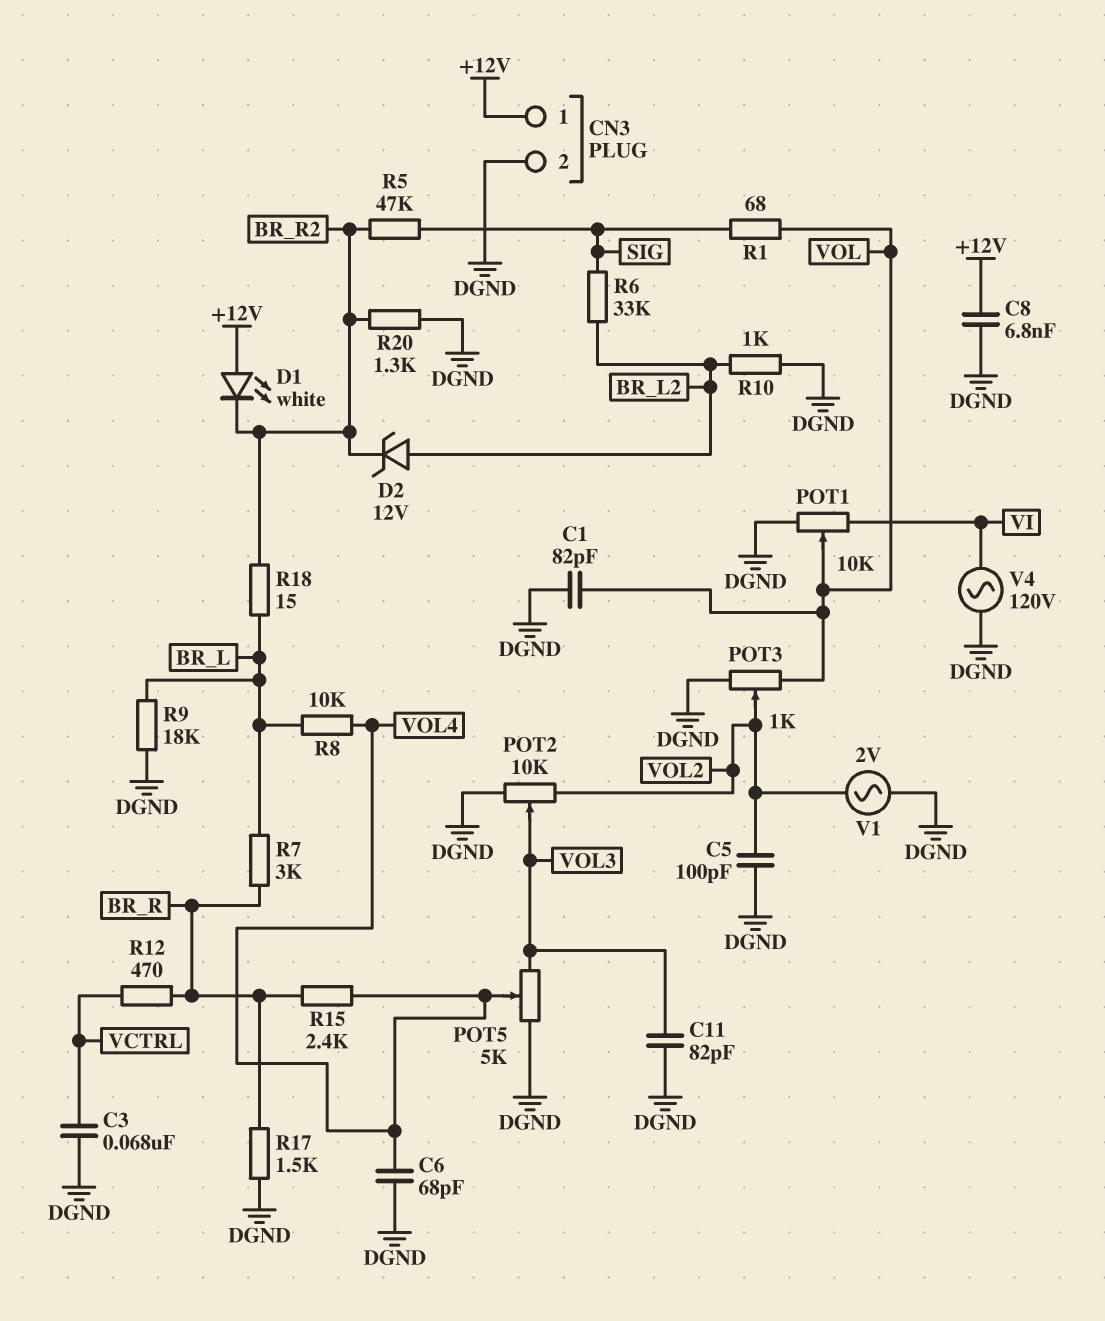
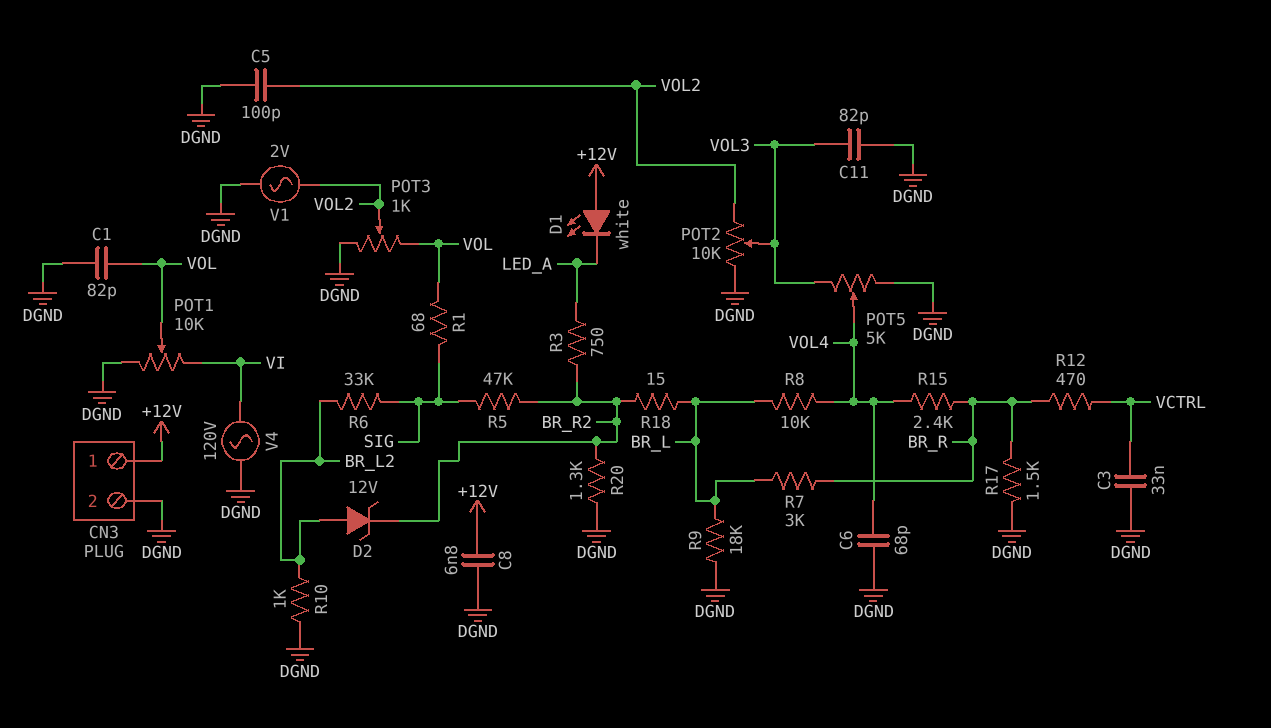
C3: 68nF (DGND, VCTRL) -> 33nF (DGND, VCTRL)
D1: LED white (A +12V, K BR_R2) -> LED white (A +12V, K LED_A)
R3: none -> 750 (BR_R2, LED_A)

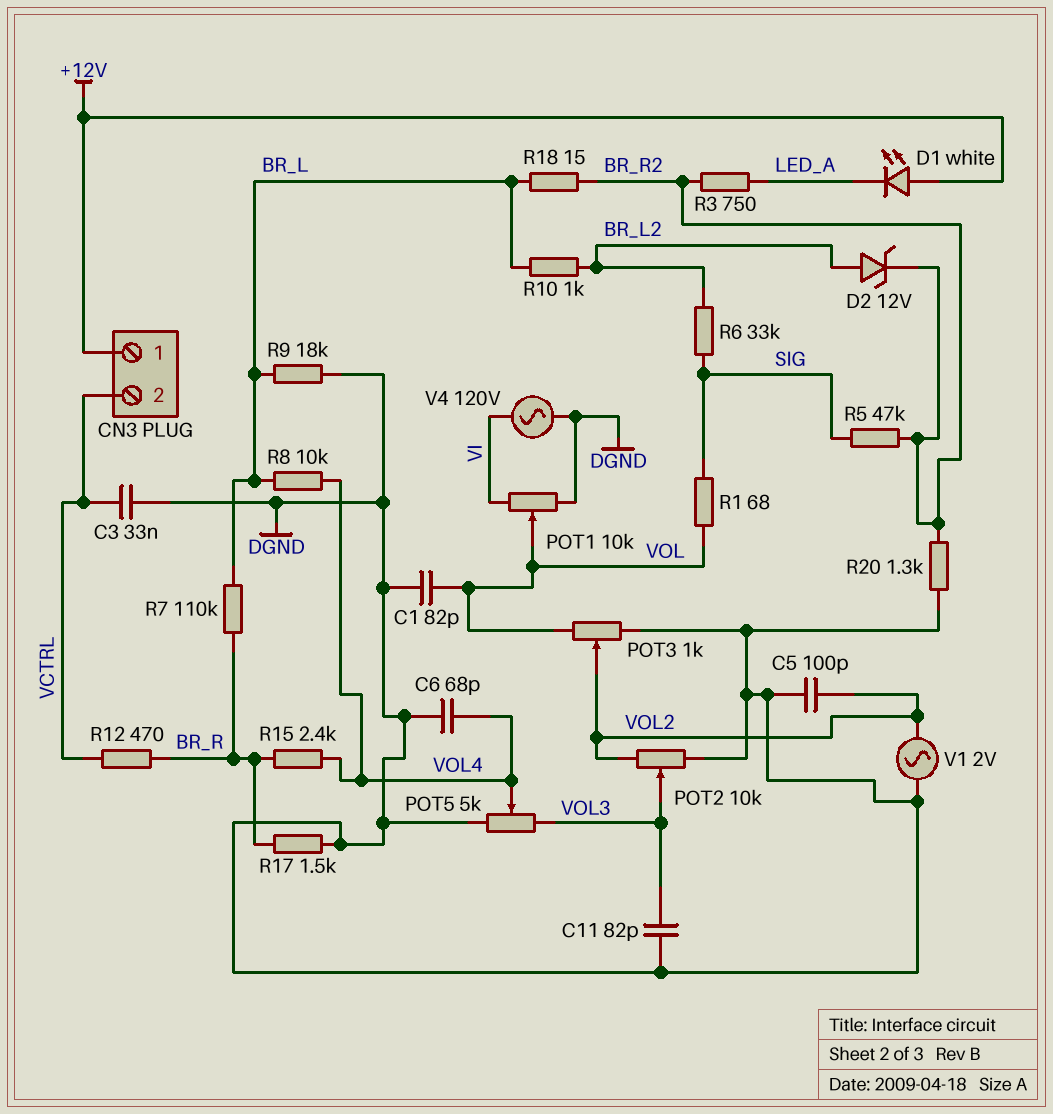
C8: 6.8nF (+12V, DGND) -> none
CN3 pin 2: DGND -> VCTRL
R7: 3k (BR_L, BR_R) -> 110k (BR_L, BR_R)
R10: 1k (BR_L2, DGND) -> 1k (BR_L, BR_L2)

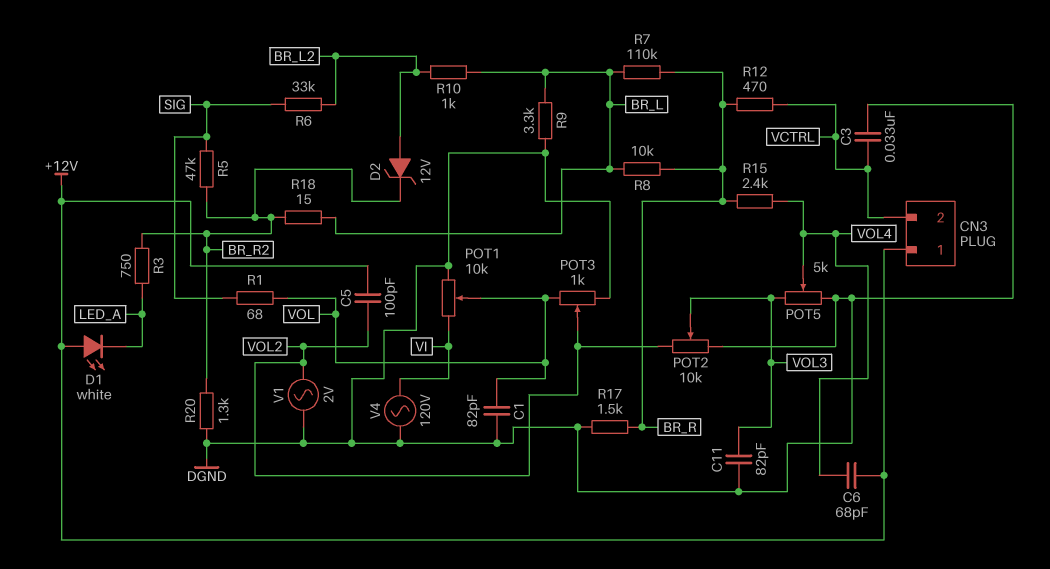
C5: 100pF (DGND, VOL2) -> 100pF (+12V, VOL2)
C6: 68pF (DGND, VOL4) -> 68pF (+12V, VOL4)
R8: 10k (BR_L, VOL4) -> 10k (BR_L, BR_R)
R9: 18k (BR_L, DGND) -> 3.3k (BR_L, DGND)

